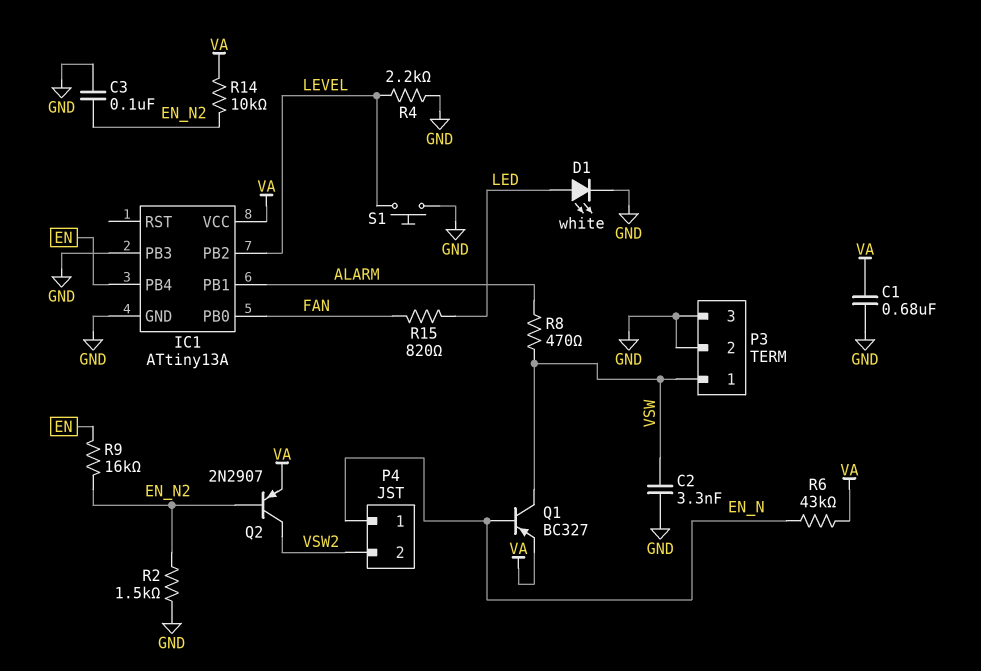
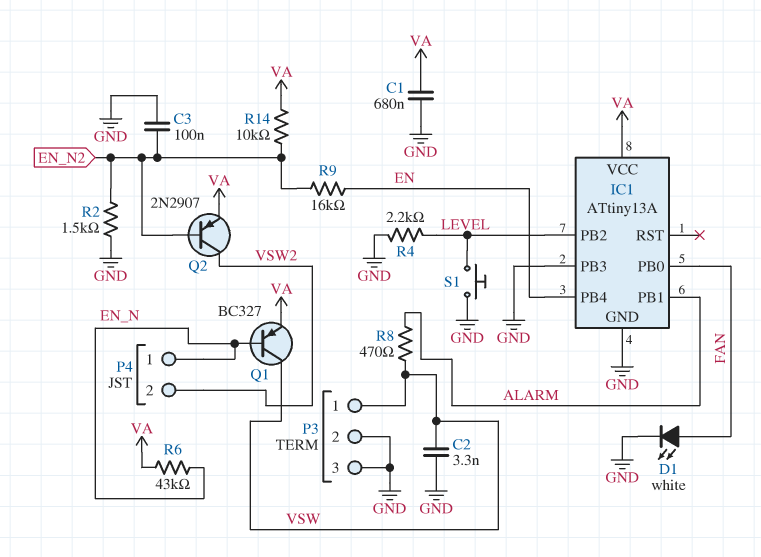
D1: LED white (A LED, K GND) -> LED white (A FAN, K GND)
R15: 820 (FAN, LED) -> none

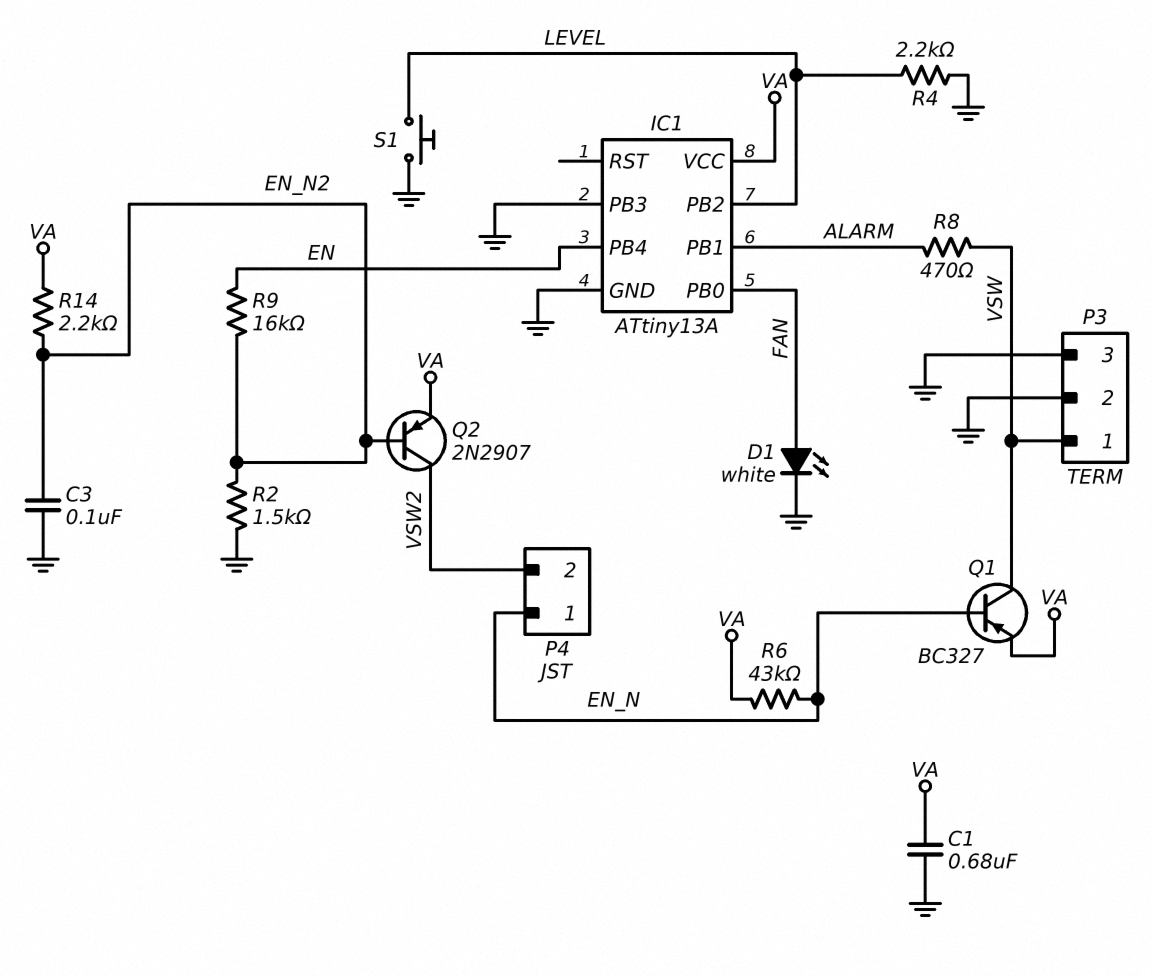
C2: 3.3nF (GND, VSW) -> none
R14: 10k (EN_N2, VA) -> 2.2k (EN_N2, VA)

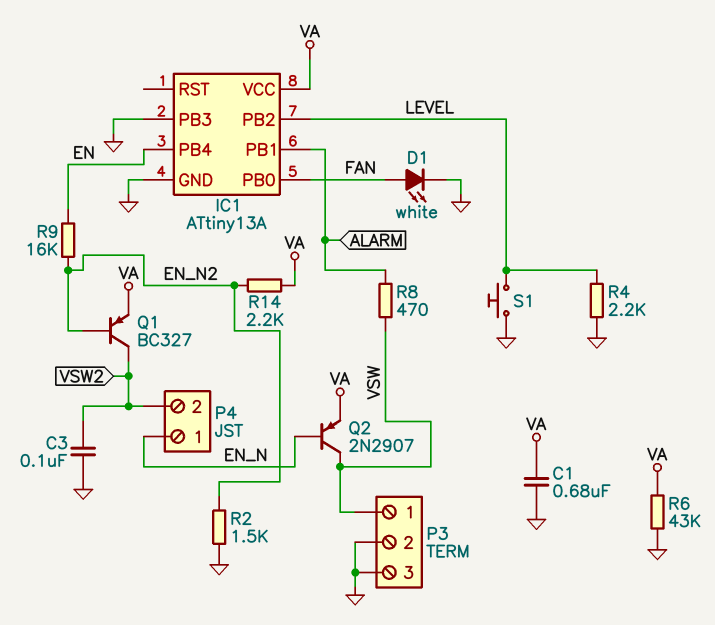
C3: 100nF (EN_N2, GND) -> 100nF (GND, VSW2)
Q1: PNP BC327 (B EN_N, C VSW, E VA) -> PNP BC327 (B EN_N2, C VSW2, E VA)
Q2: PNP 2N2907 (B EN_N2, C VSW2, E VA) -> PNP 2N2907 (B EN_N, C VSW, E VA)
R6: 43k (EN_N, VA) -> 43k (GND, VA)

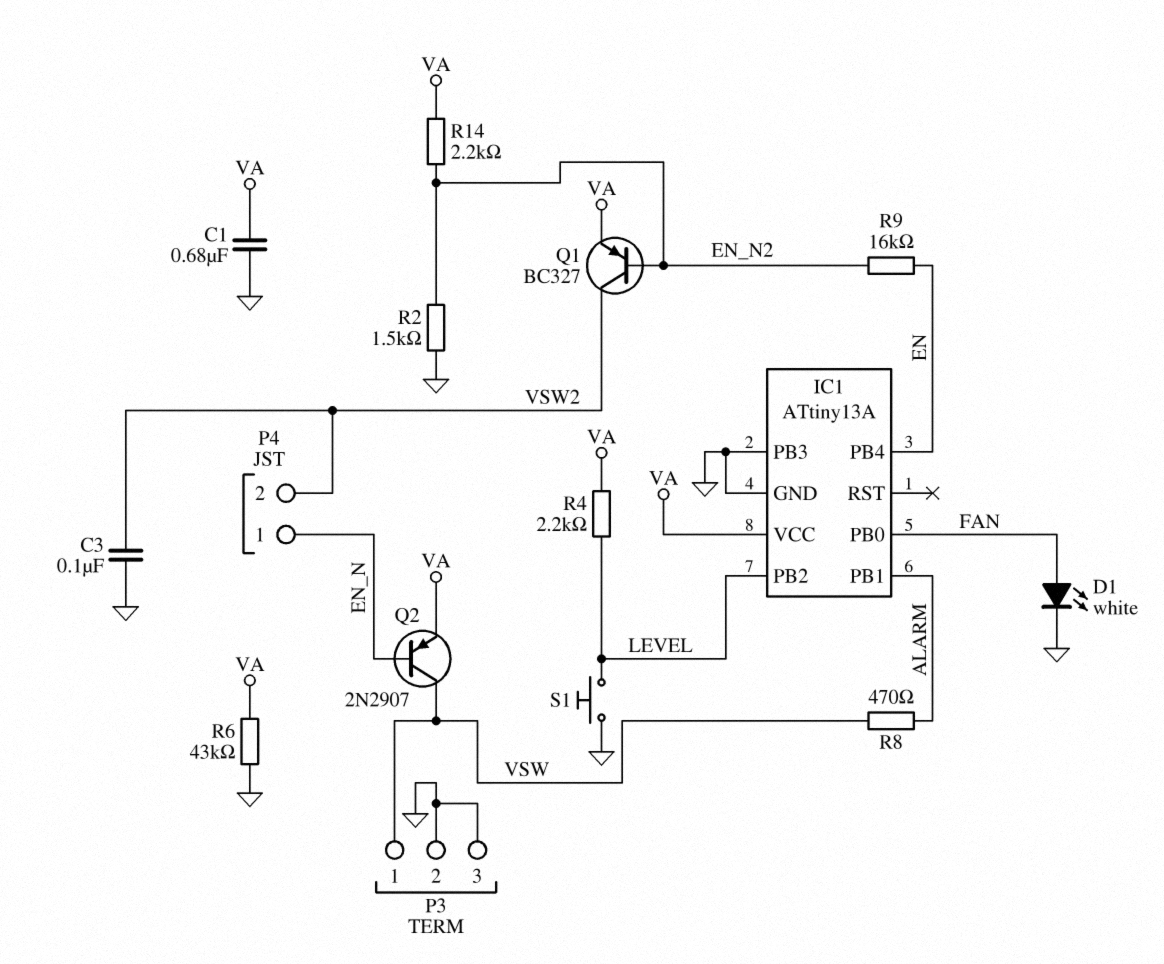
R4: 2.2k (GND, LEVEL) -> 2.2k (LEVEL, VA)

